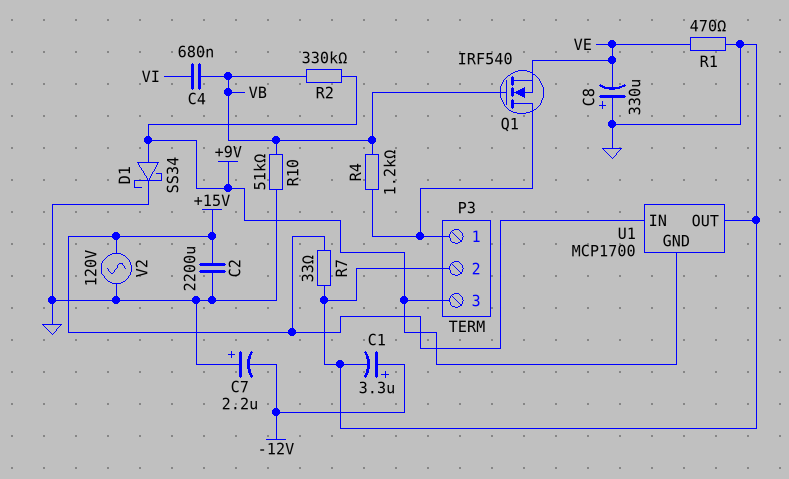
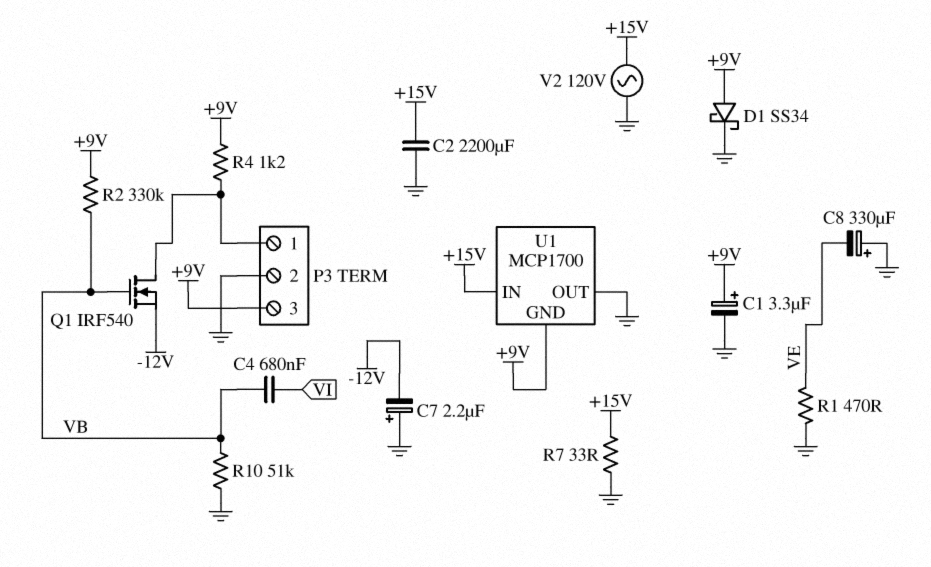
C1: 3.3uF (plus -12V, minus GND) -> 3.3uF (plus +9V, minus GND)
Q1: NMOS IRF540 (G VB, D P3/1, S VE) -> NMOS IRF540 (G VB, D P3/1, S -12V)
R4: 1.2k (P3/1, VB) -> 1.2k (+9V, P3/1)

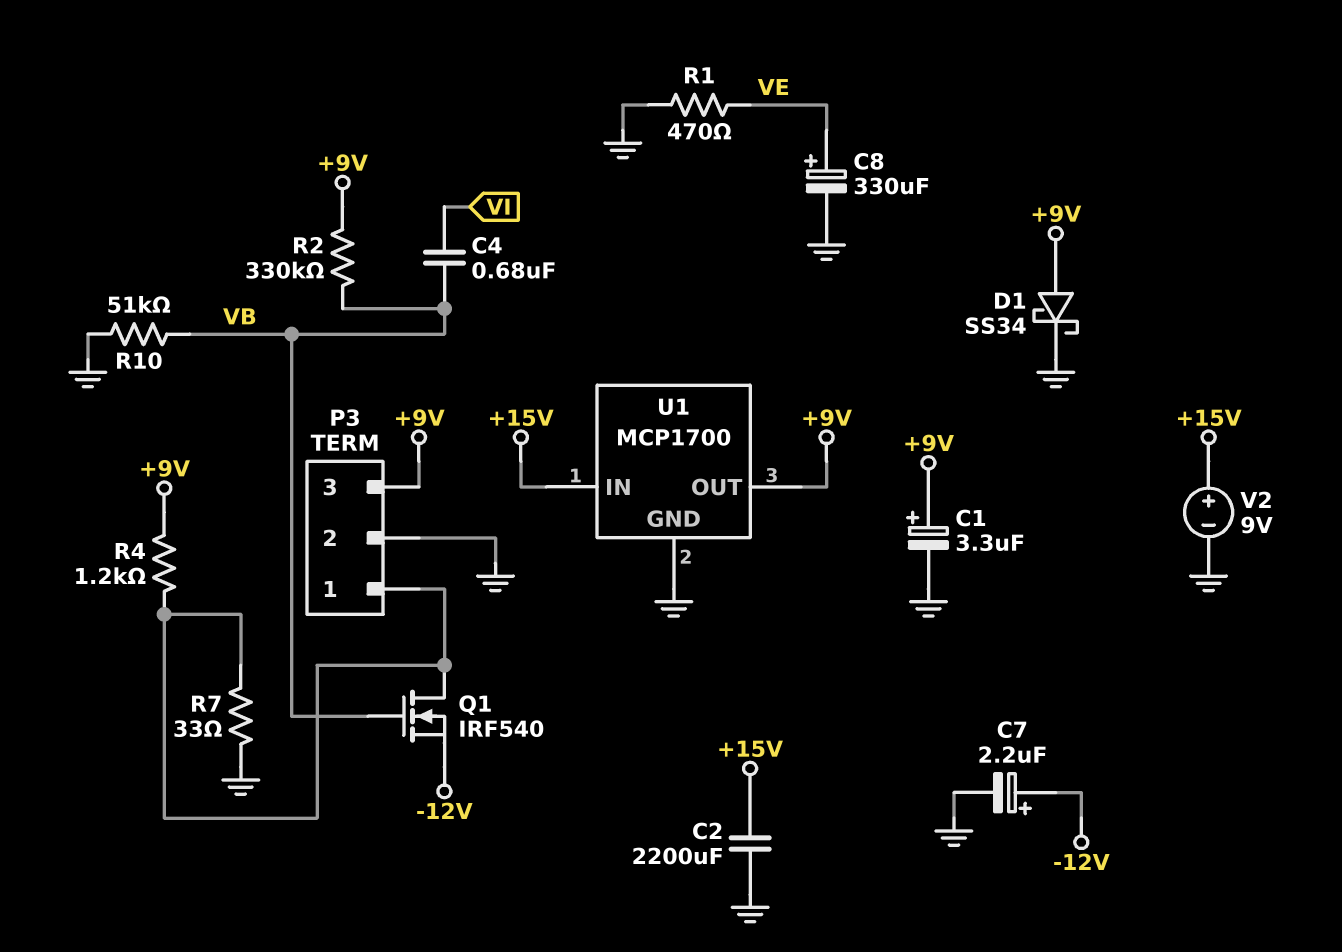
C7: 2.2uF (plus GND, minus -12V) -> 2.2uF (plus -12V, minus GND)
C8: 330uF (plus GND, minus VE) -> 330uF (plus VE, minus GND)
R7: 33 (+15V, GND) -> 33 (GND, P3/1)
U1 pin GND: +9V -> GND
U1 pin OUT: GND -> +9V
V2: AC 120V (+15V, GND) -> 9V (plus +15V, minus GND)

